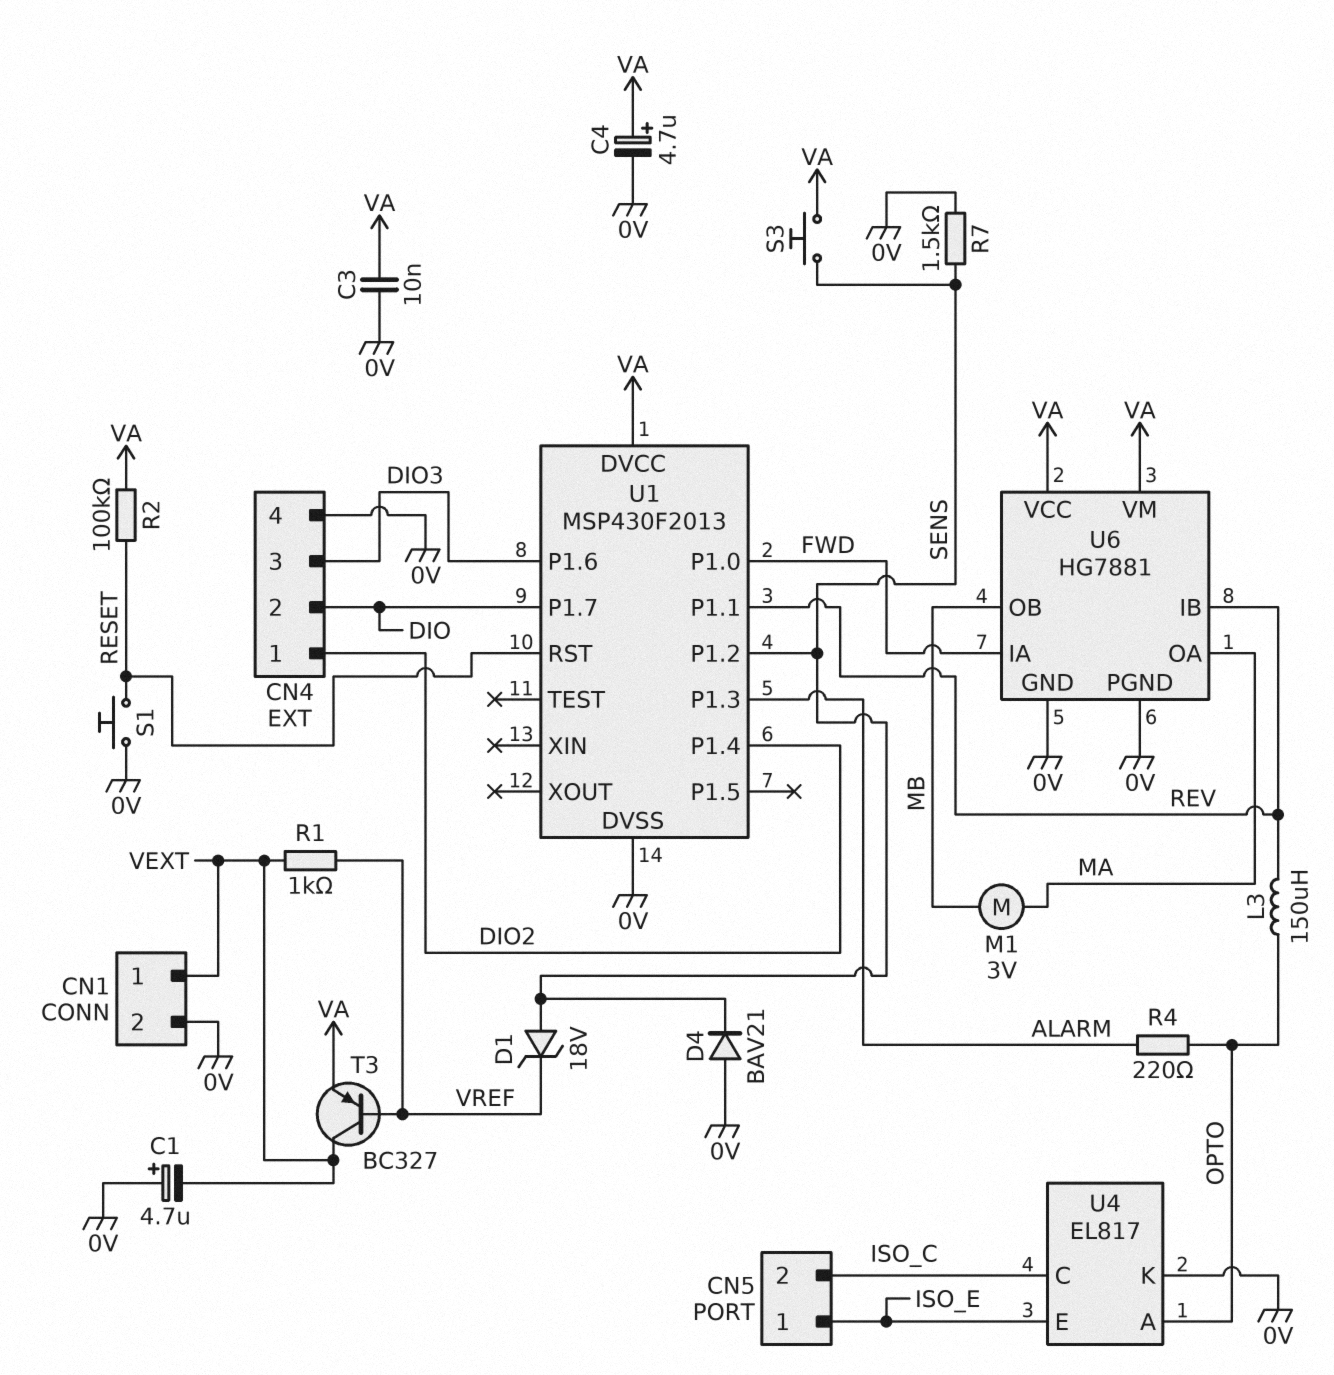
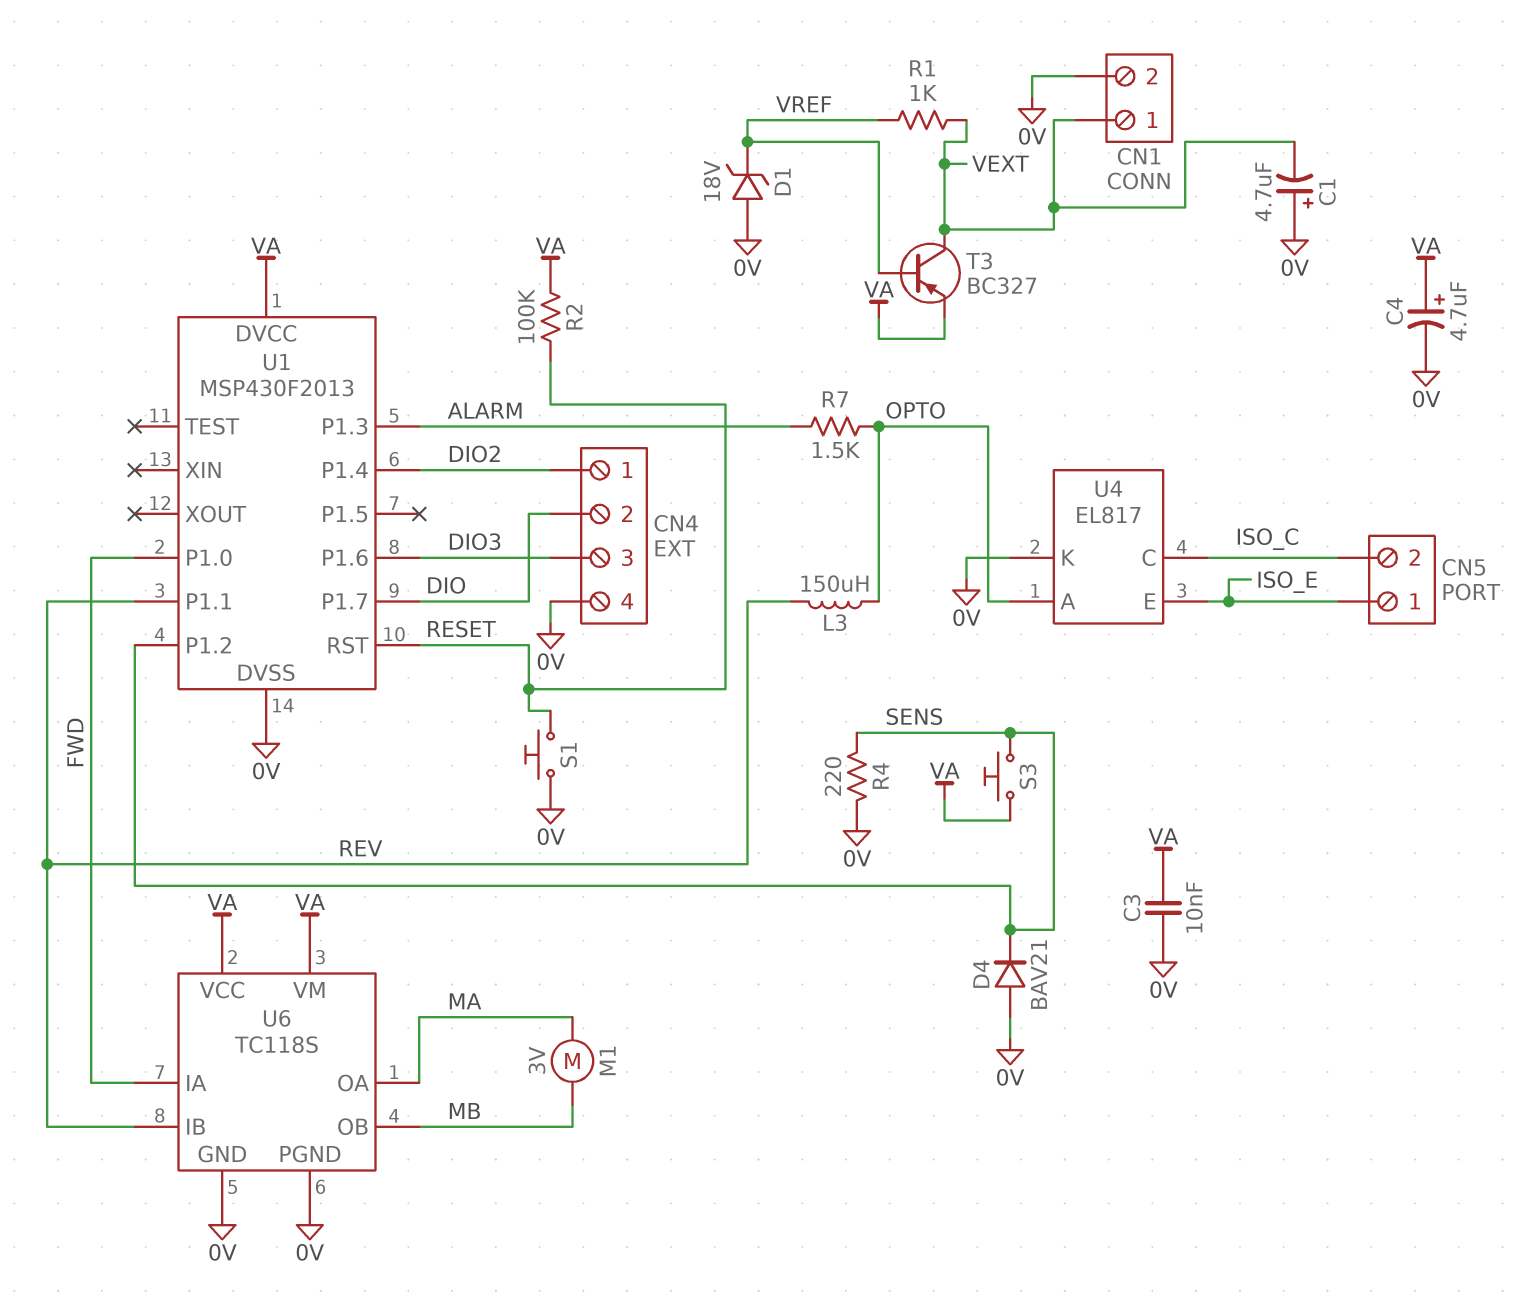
D1: zener 18V (A SENS, K VREF) -> zener 18V (A 0V, K VREF)
R4: 220 (ALARM, OPTO) -> 220 (0V, SENS)
R7: 1.5k (0V, SENS) -> 1.5k (ALARM, OPTO)
U6: HG7881 -> TC118S

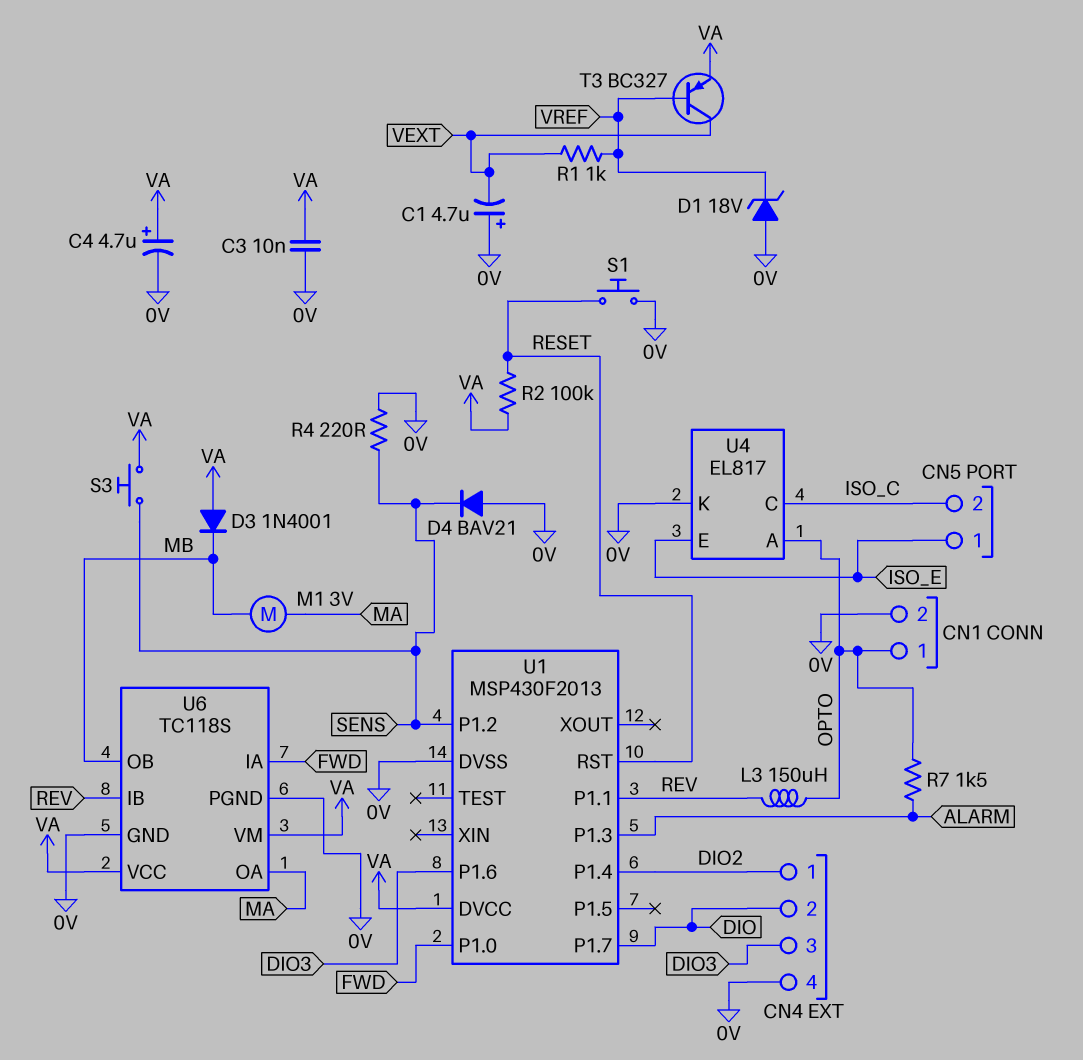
CN1 pin 1: VEXT -> OPTO
D3: none -> diode 1N4001 (A VA, K MB)

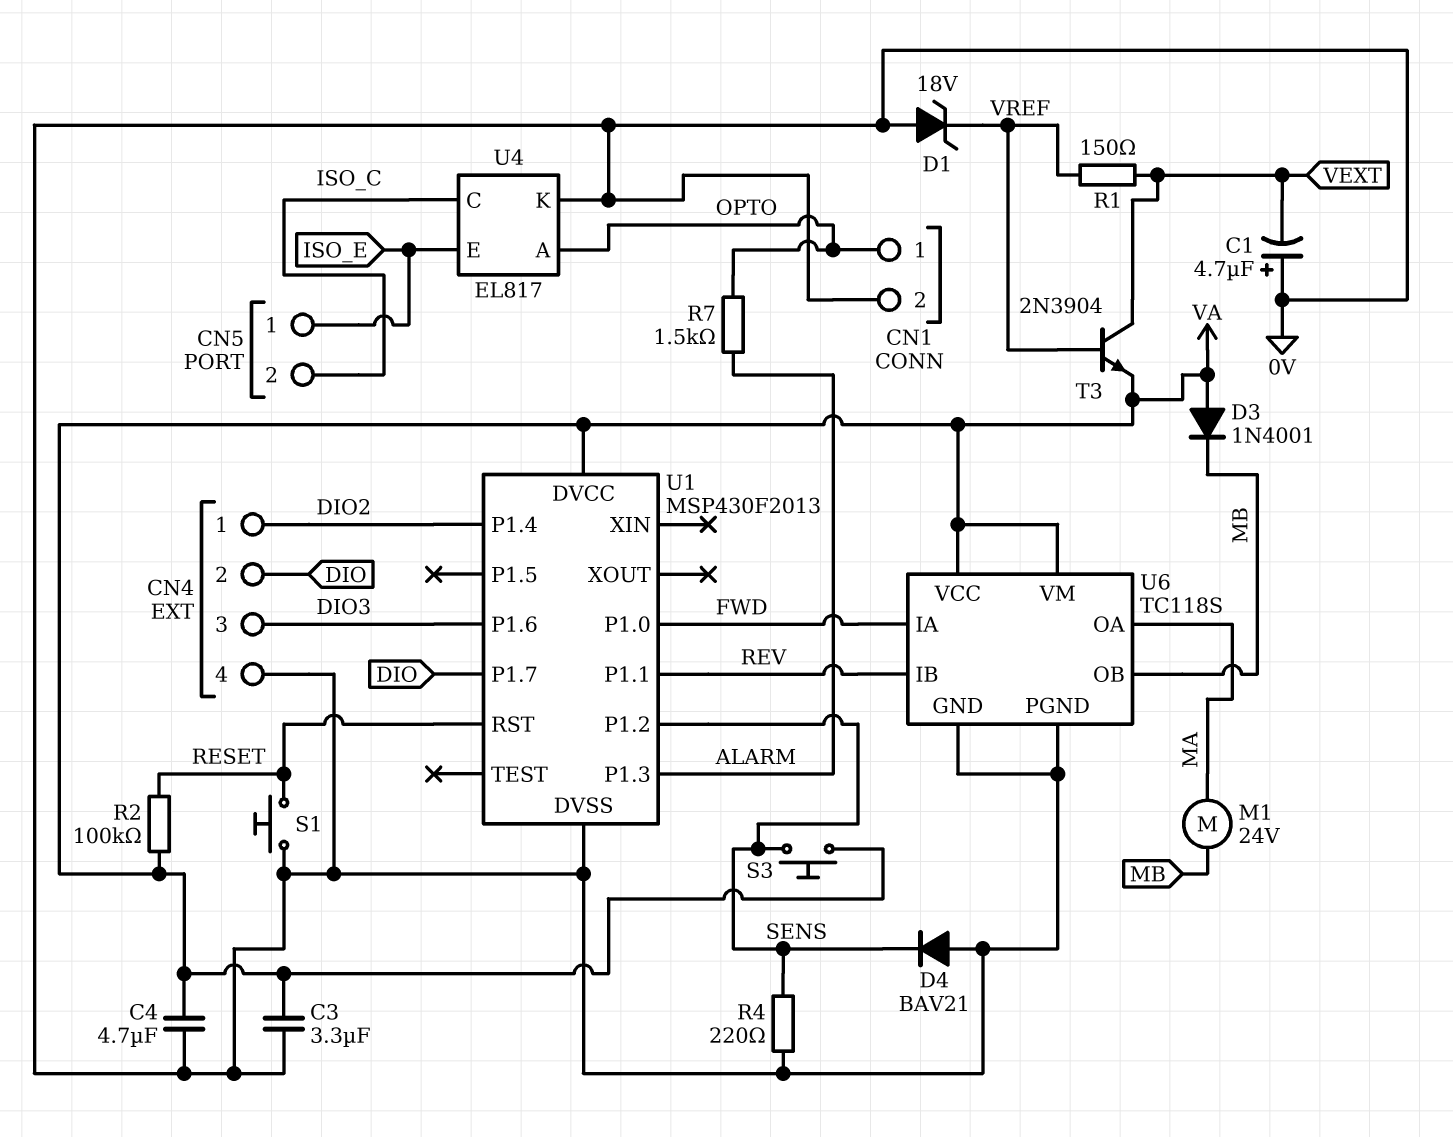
C3: 10nF (0V, VA) -> 3.3uF (0V, VA)
C4: 4.7uF (plus VA, minus 0V) -> 4.7uF (0V, VA)
L3: 150uH (OPTO, REV) -> none
M1: motor 3V (MA, MB) -> motor 24V (MA, MB)
R1: 1k (VEXT, VREF) -> 150 (VEXT, VREF)
T3: PNP BC327 (B VREF, C VEXT, E VA) -> NPN 2N3904 (B VREF, C VEXT, E VA)

